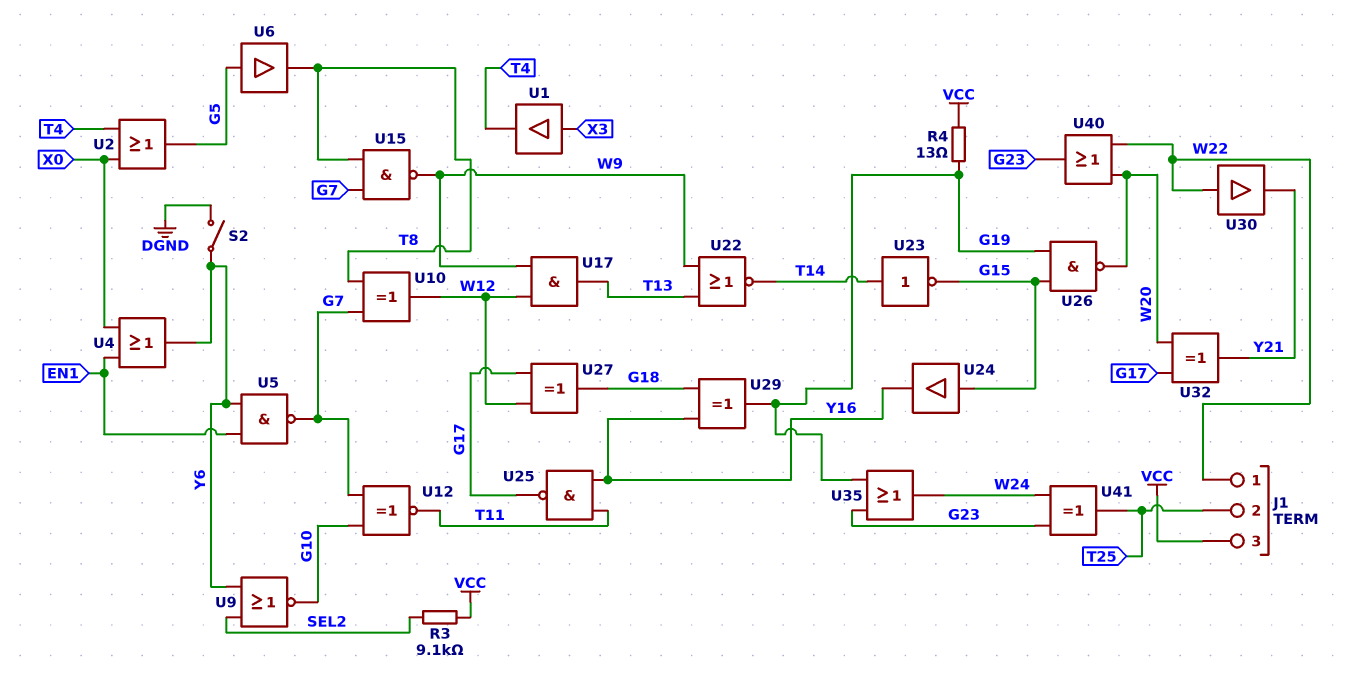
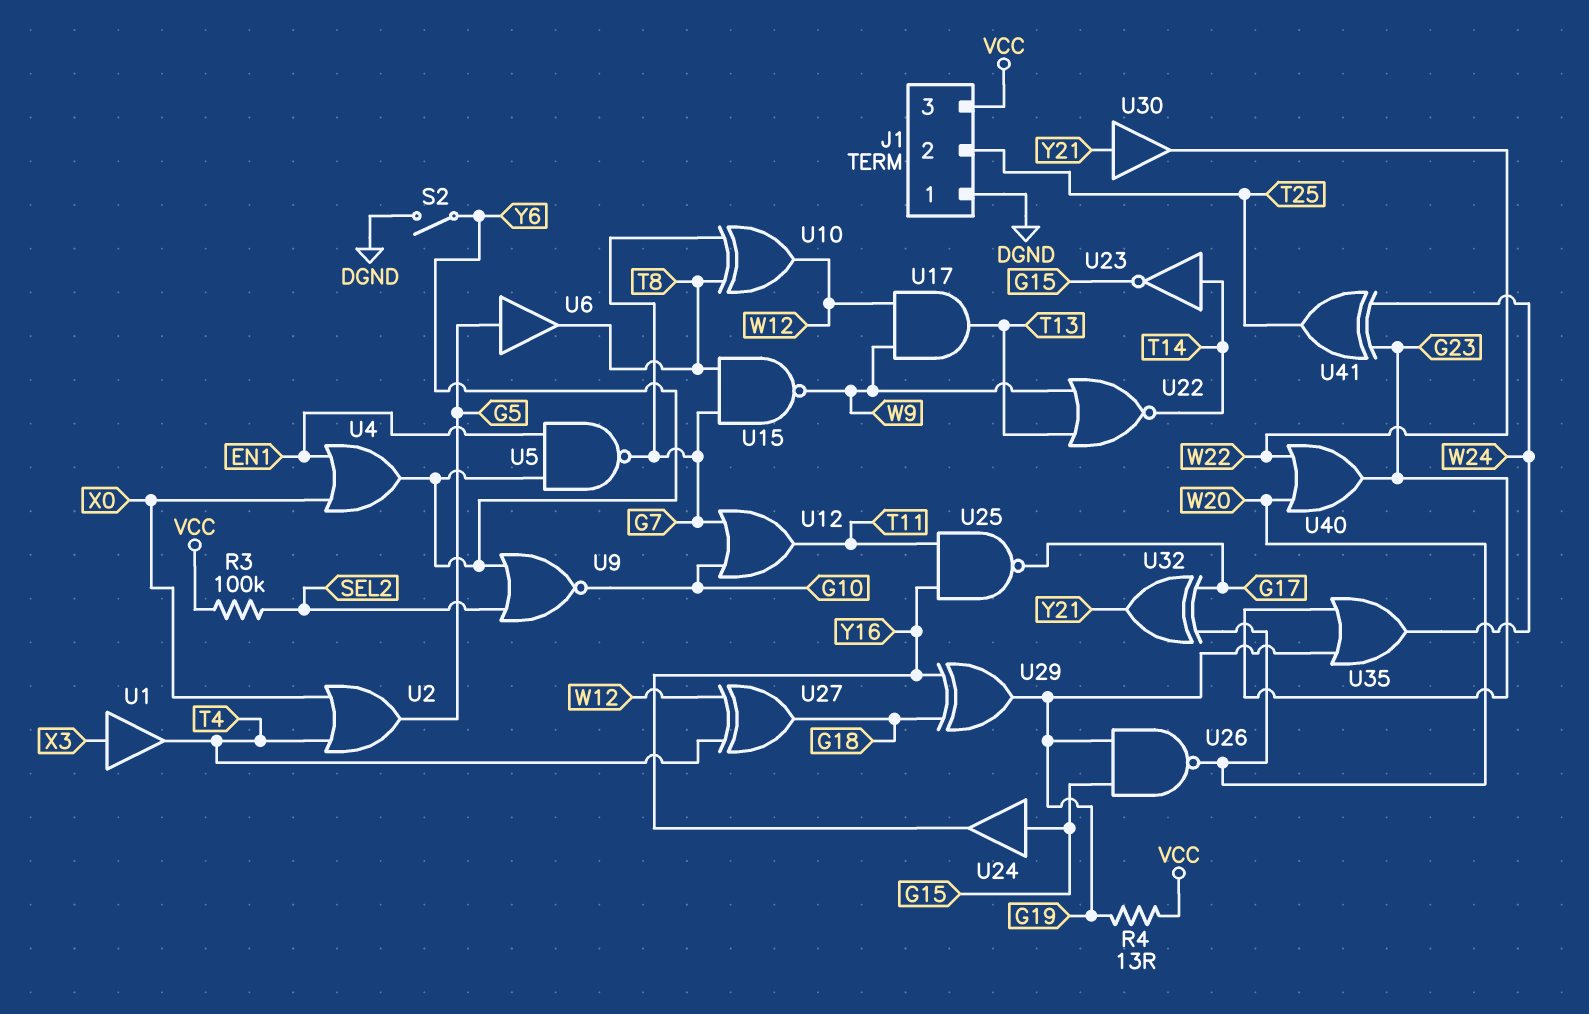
J1 pin 1: W22 -> DGND
R3: 9.1k (SEL2, VCC) -> 100k (SEL2, VCC)
U12: XNOR (in G7, in G10, out T11) -> OR (in G7, in G10, out T11)
U27: XOR (in G17, in W12, out G18) -> XOR (in T4, in W12, out G18)
U30: buffer (in W22, out Y21) -> buffer (in Y21, out W22)

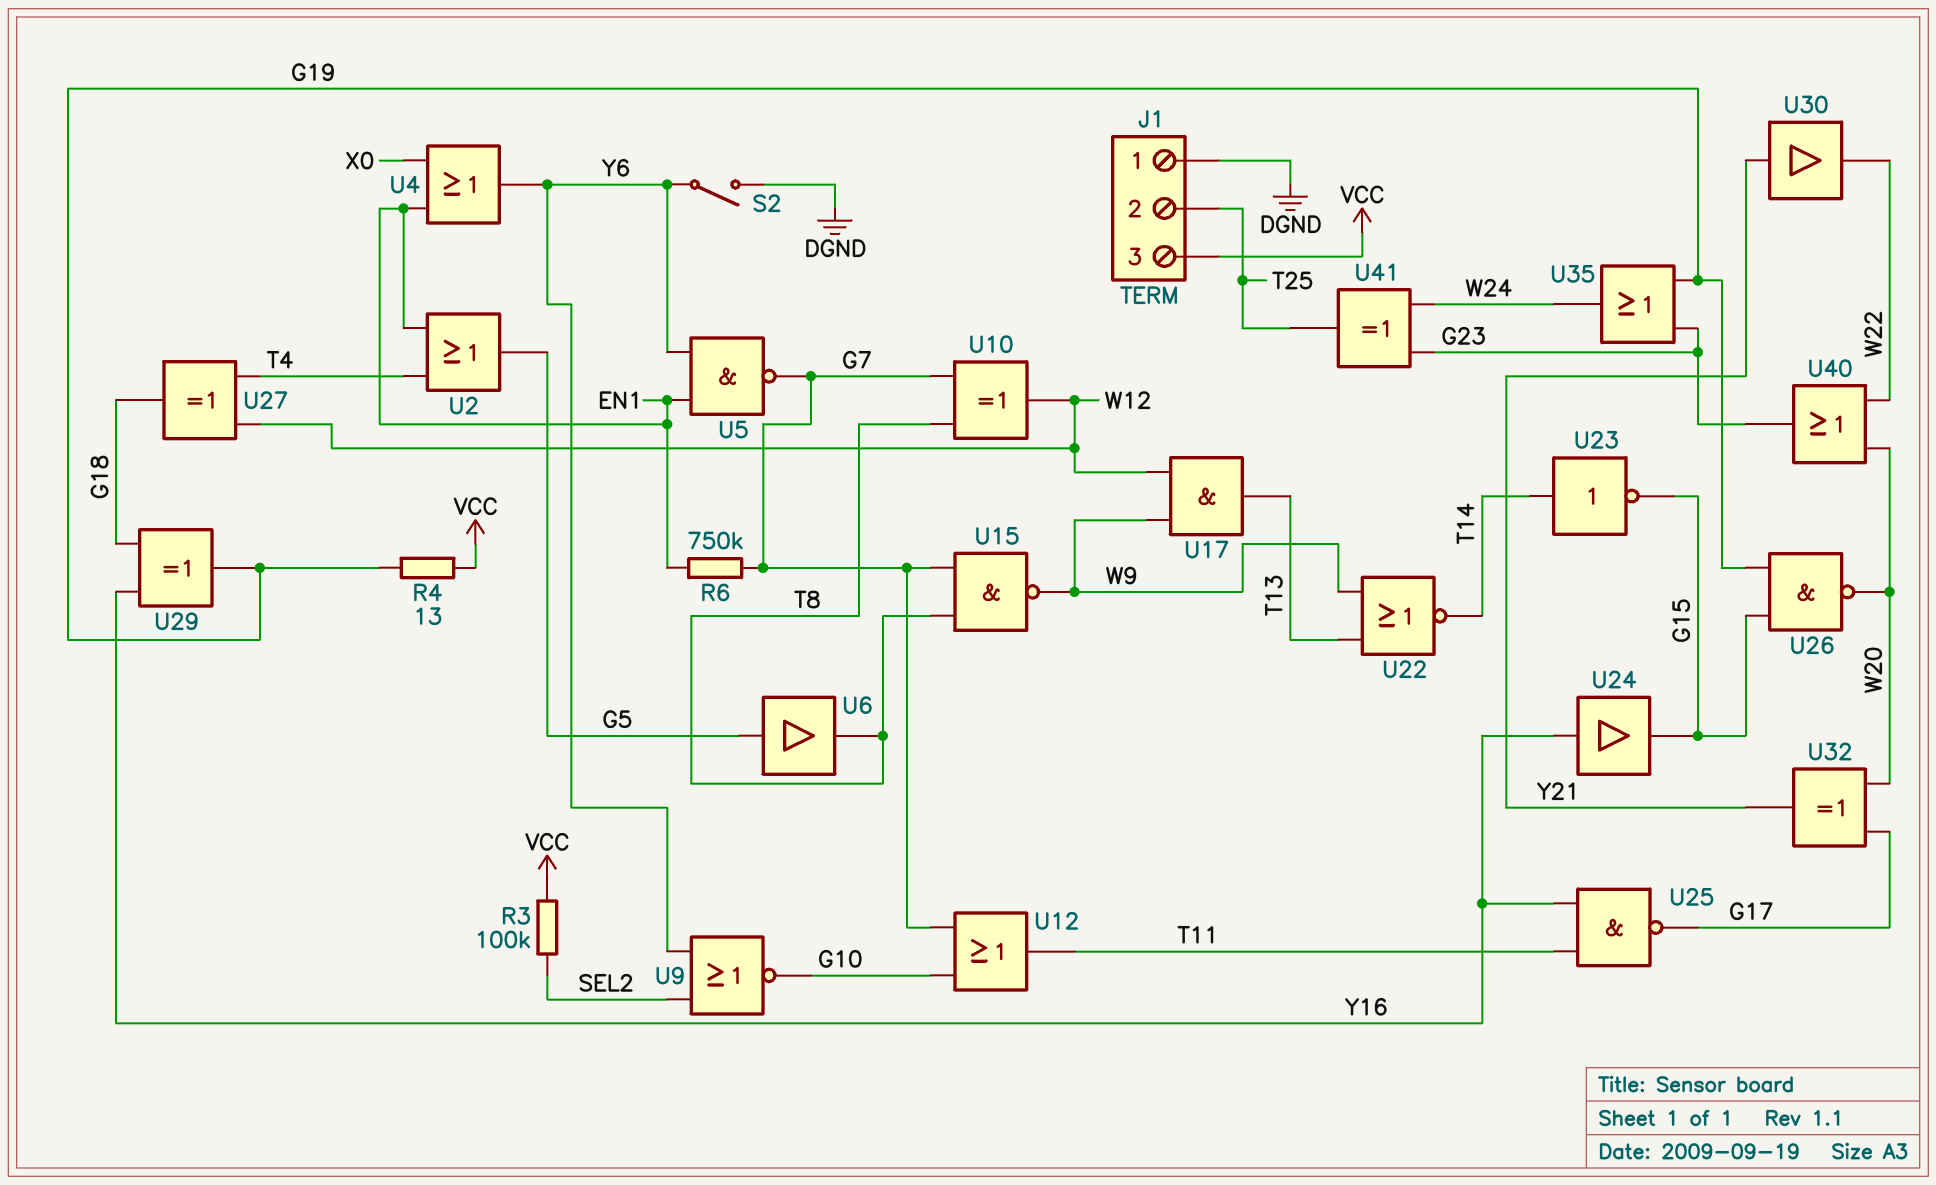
R6: none -> 750k (EN1, G7)
U1: buffer (in X3, out T4) -> none
U2: OR (in T4, in X0, out G5) -> OR (in EN1, in T4, out G5)
U24: buffer (in G15, out Y16) -> buffer (in Y16, out G15)

